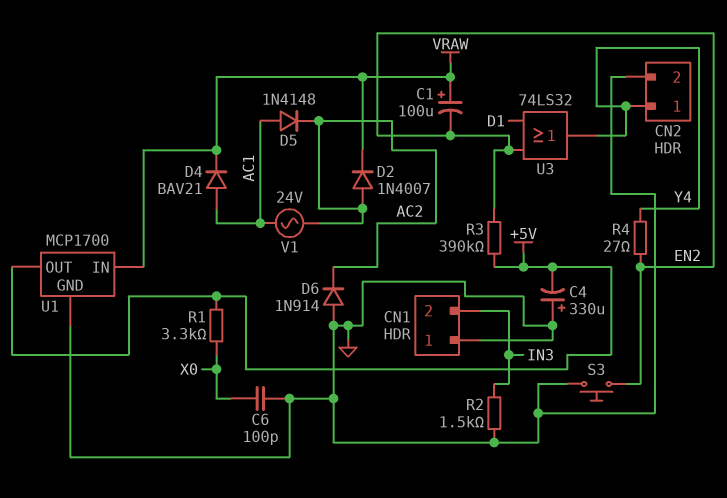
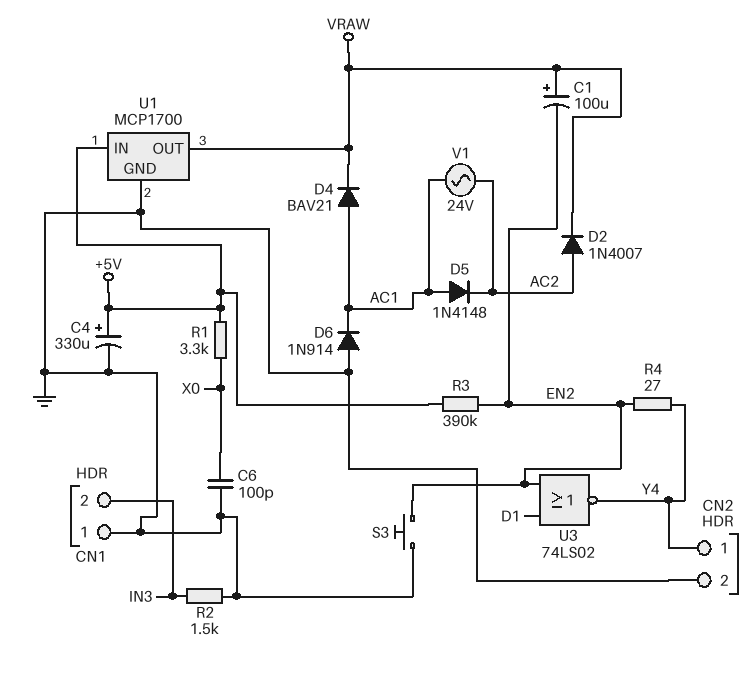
C4: 330uF (plus GND, minus +5V) -> 330uF (plus +5V, minus GND)
D6: diode 1N914 (A GND, K AC2) -> diode 1N914 (A GND, K AC1)
U1 pin IN: VRAW -> +5V
U1 pin OUT: +5V -> VRAW
U3: OR 74LS32 (in D1, in EN2, out Y4) -> NOR 74LS02 (in D1, in EN2, out Y4)

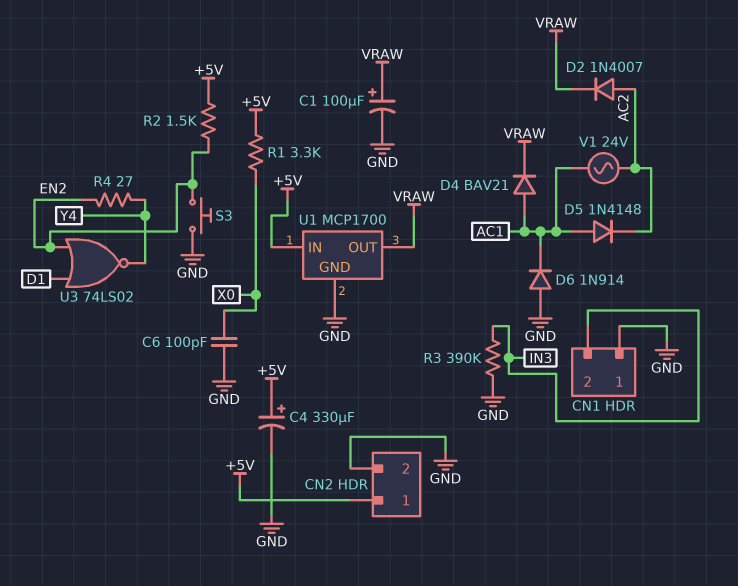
C1: 100uF (plus VRAW, minus EN2) -> 100uF (plus VRAW, minus GND)
CN2 pin 1: Y4 -> +5V
R2: 1.5k (GND, IN3) -> 1.5k (+5V, EN2)
R3: 390k (+5V, EN2) -> 390k (GND, IN3)

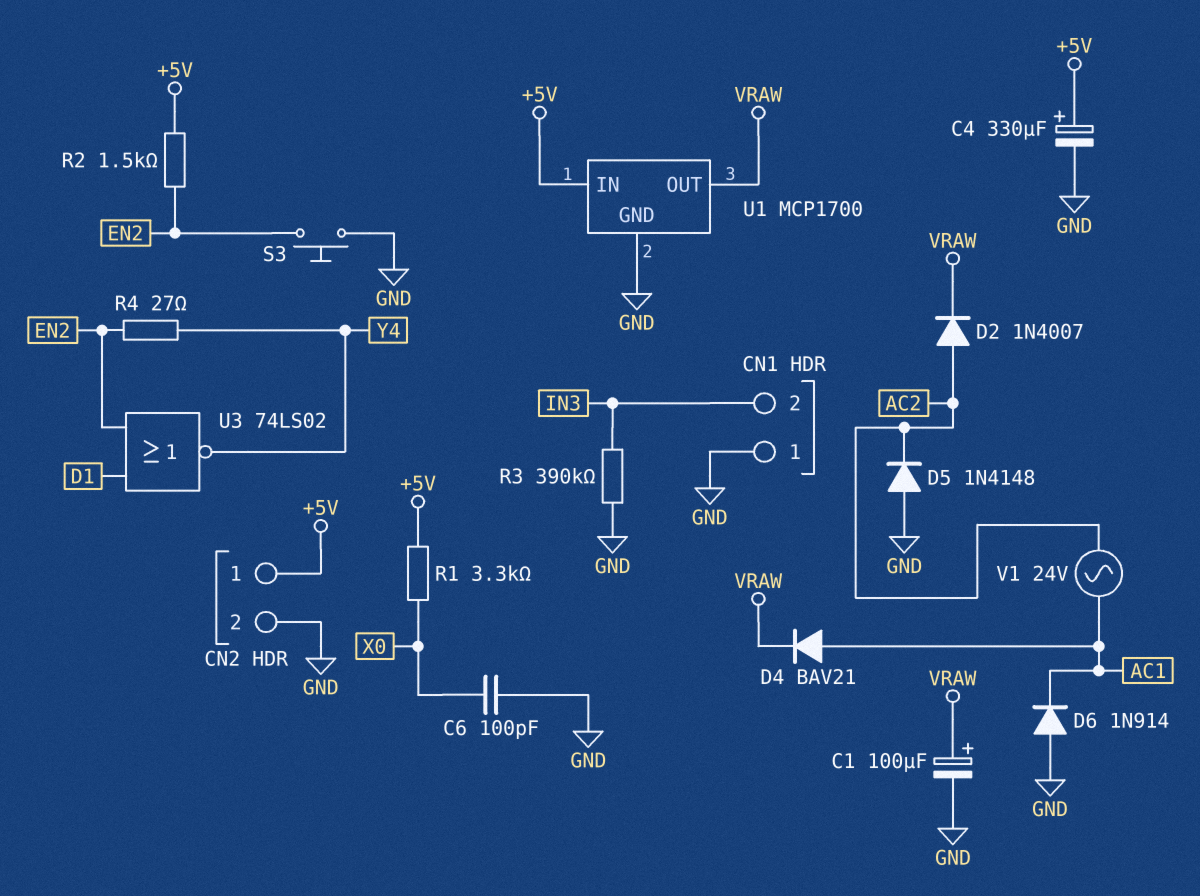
D5: diode 1N4148 (A AC1, K AC2) -> diode 1N4148 (A GND, K AC2)

